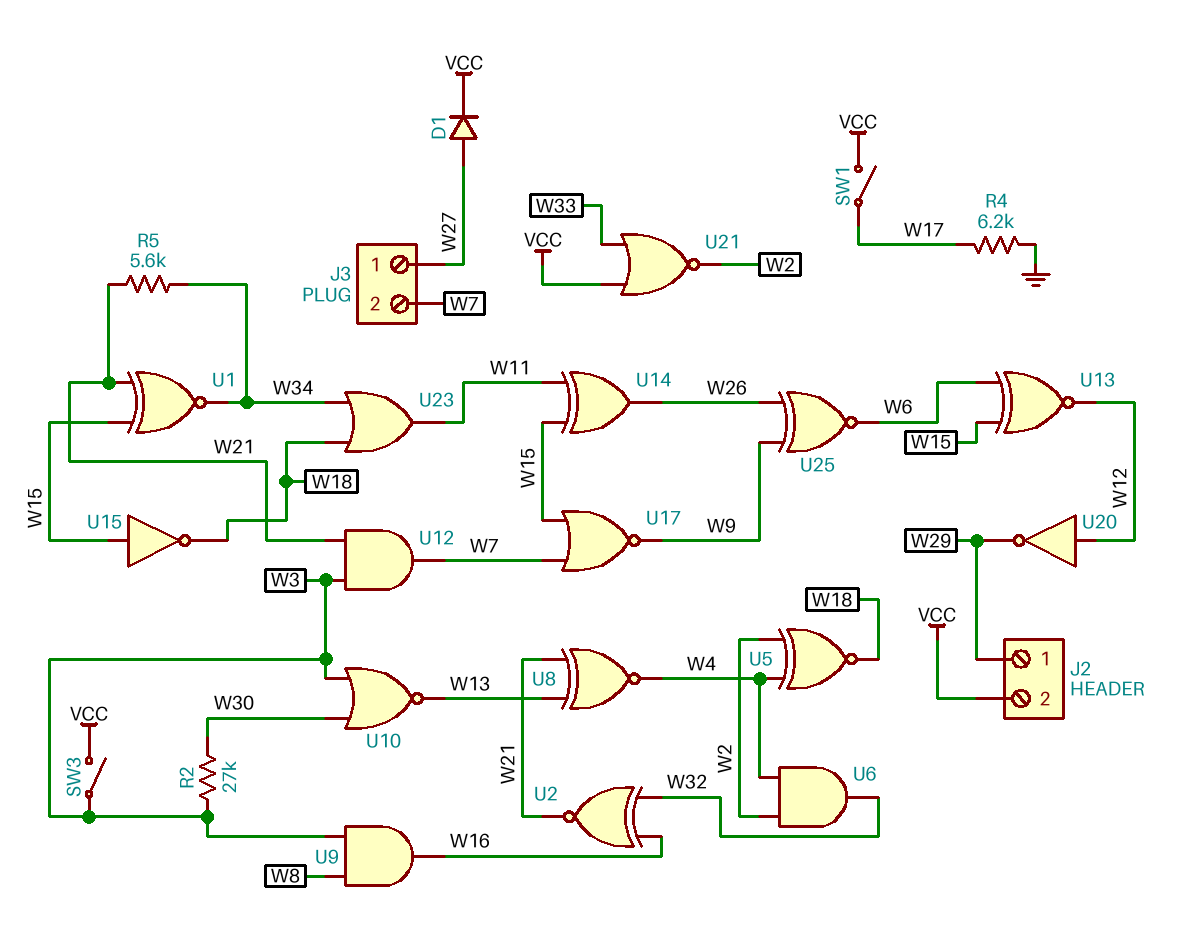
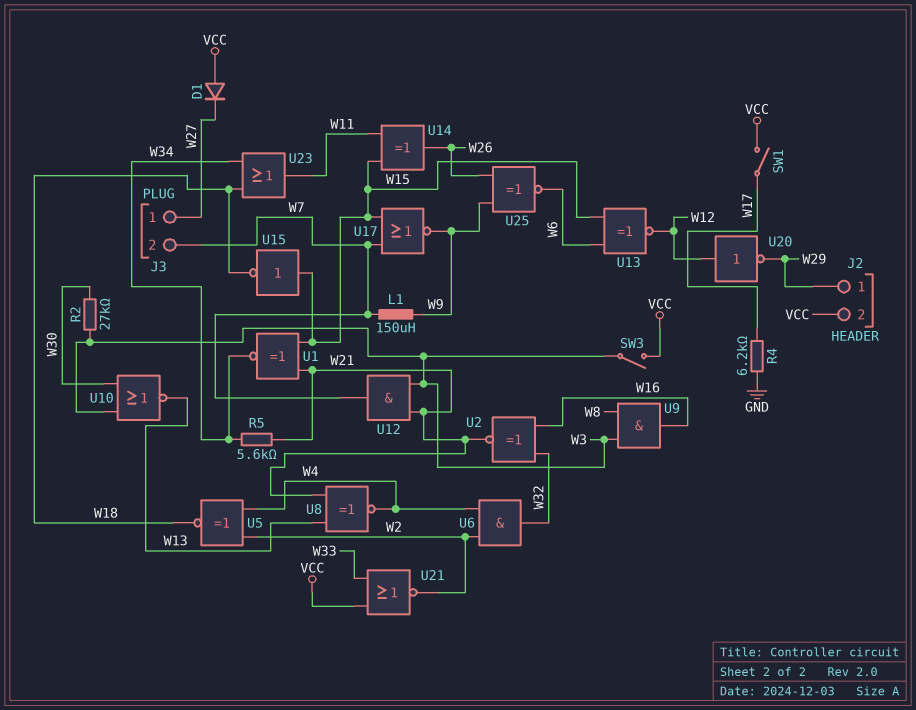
D1: diode (A W27, K VCC) -> diode (A VCC, K W27)
L1: none -> 150uH (W7, W9)

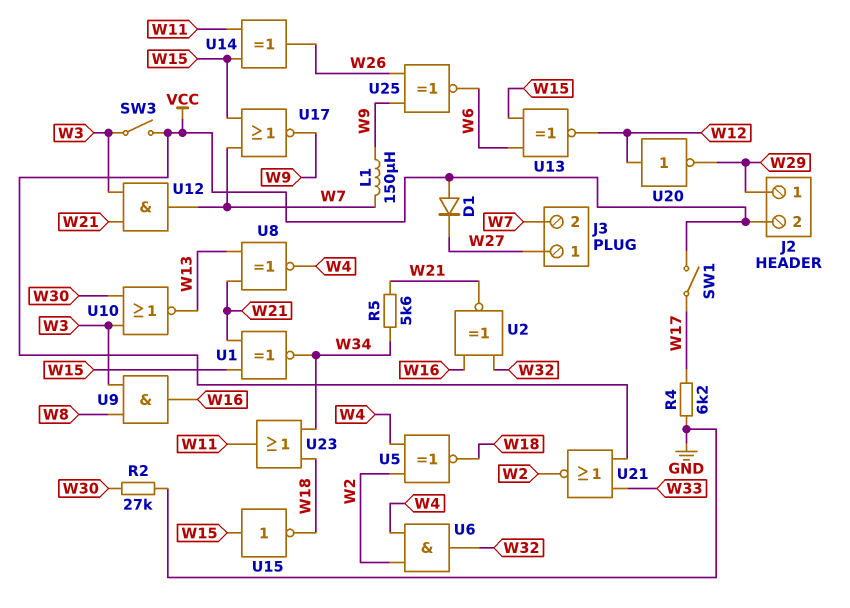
R2: 27k (W3, W30) -> 27k (GND, W30)

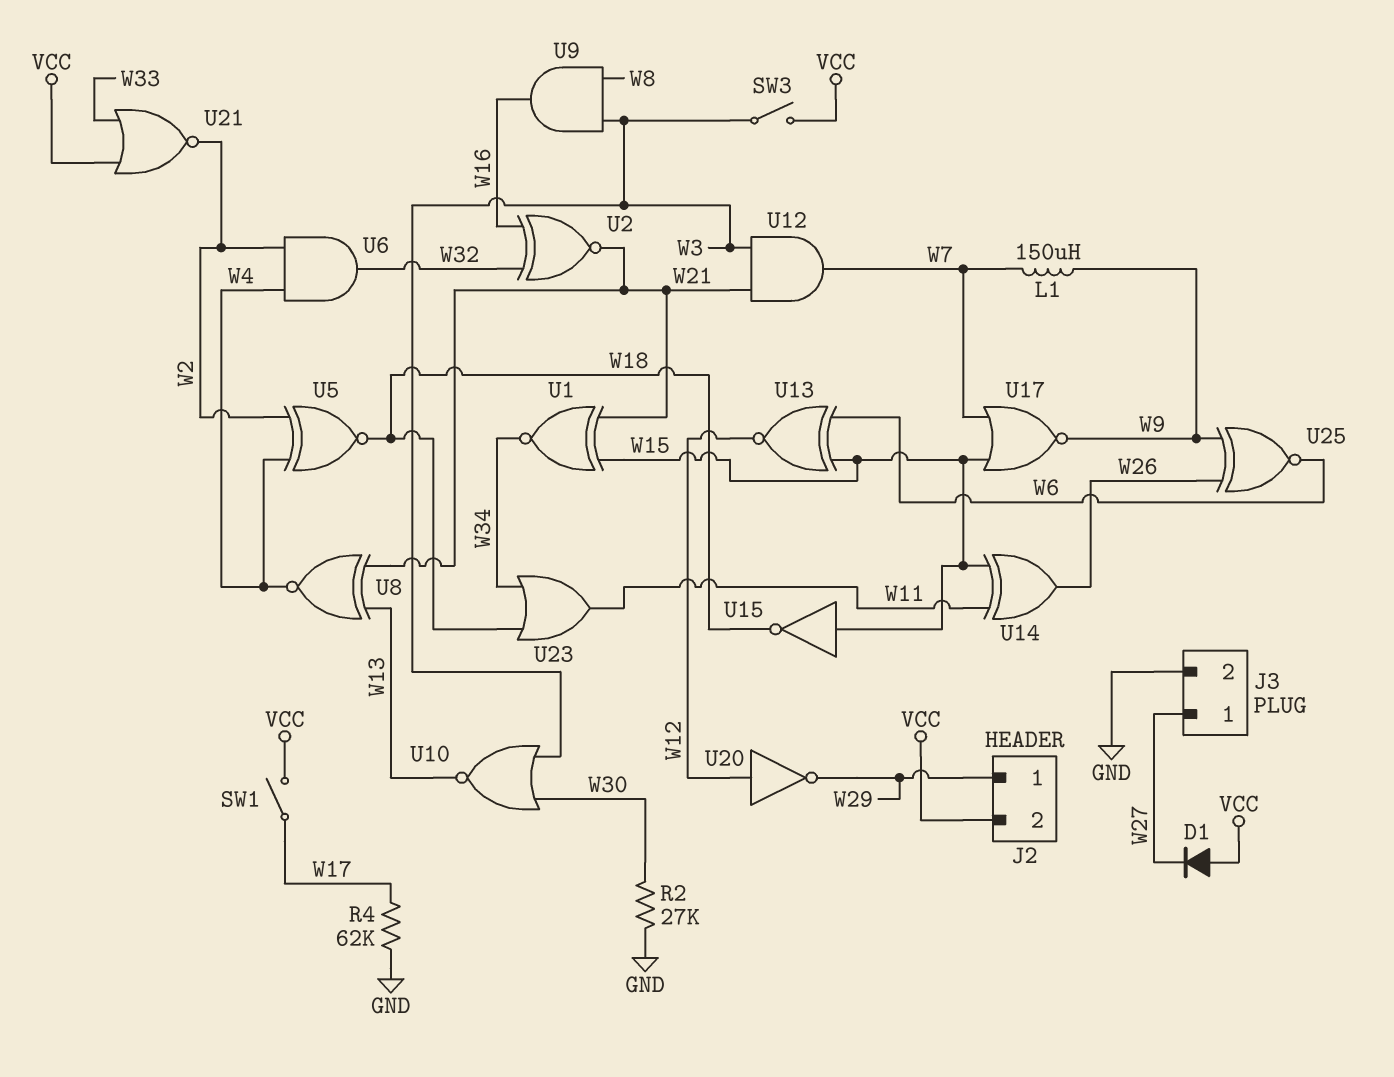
J3 pin 2: W7 -> GND
R4: 6.2k (GND, W17) -> 62k (GND, W17)
R5: 5.6k (W21, W34) -> none

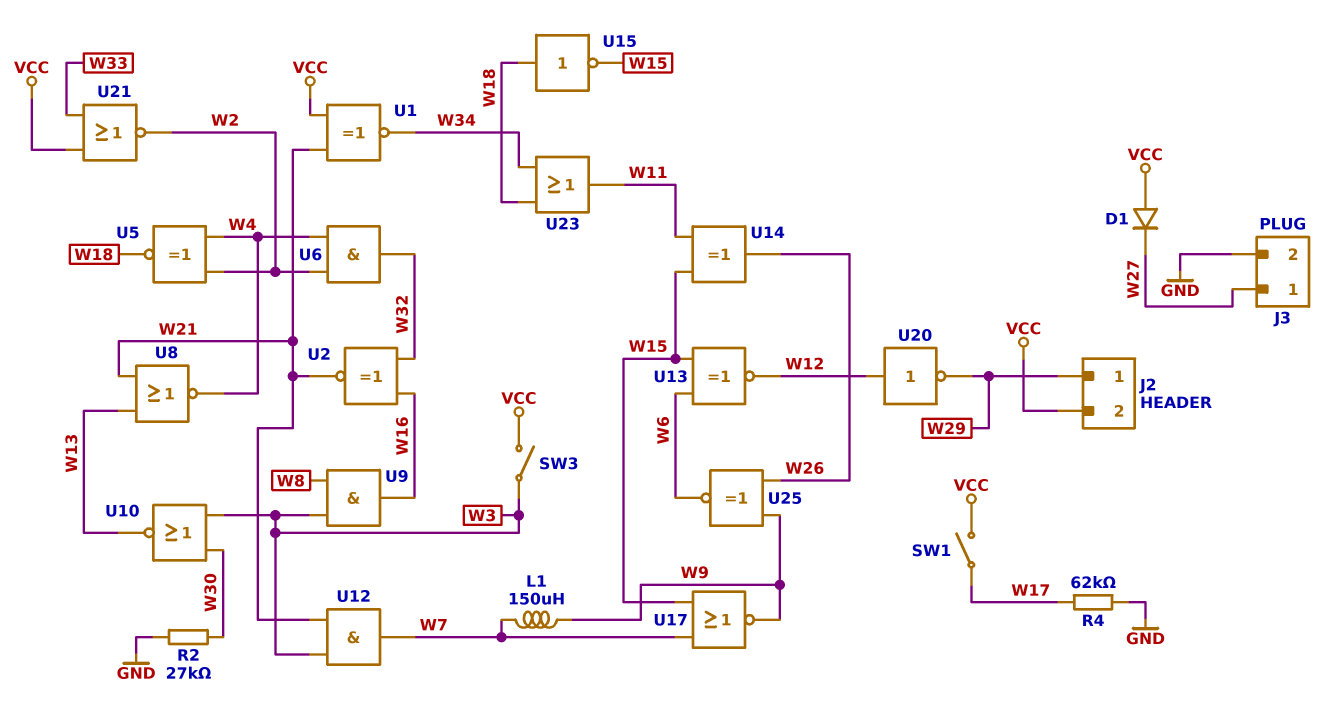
U1: XNOR (in W15, in W21, out W34) -> XNOR (in VCC, in W21, out W34)
U8: XNOR (in W13, in W21, out W4) -> NOR (in W13, in W21, out W4)
U15: NOT (in W15, out W18) -> NOT (in W18, out W15)

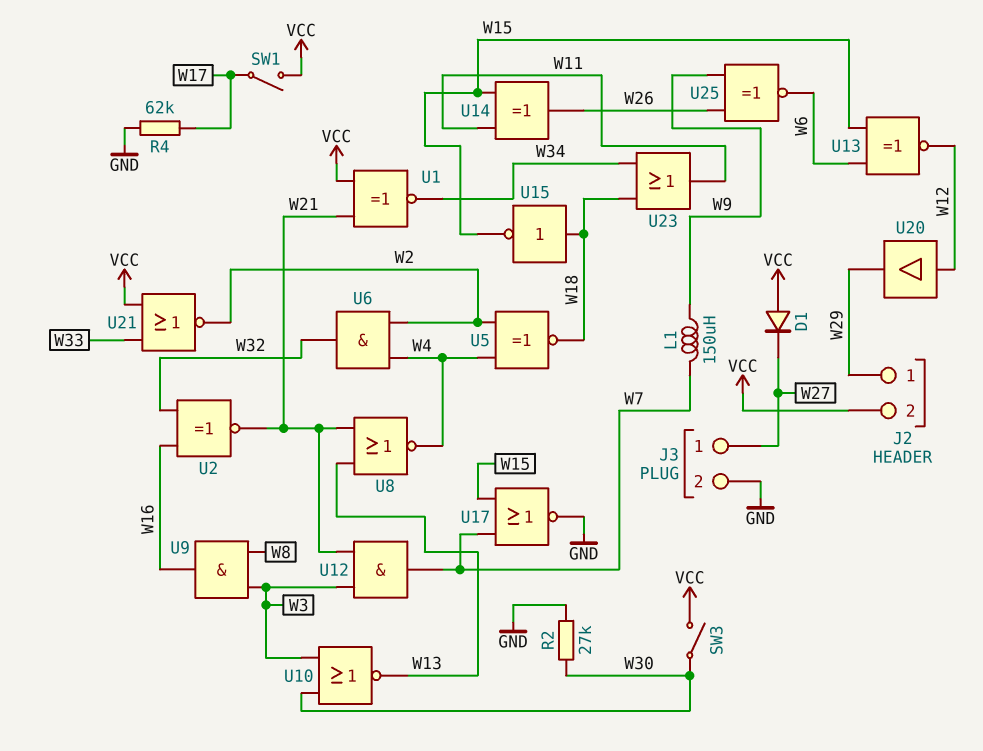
SW3: switch (VCC, W3) -> switch (VCC, W30)
U17: NOR (in W7, in W15, out W9) -> NOR (in W7, in W15, out GND)
U20: NOT (in W12, out W29) -> buffer (in W12, out W29)

